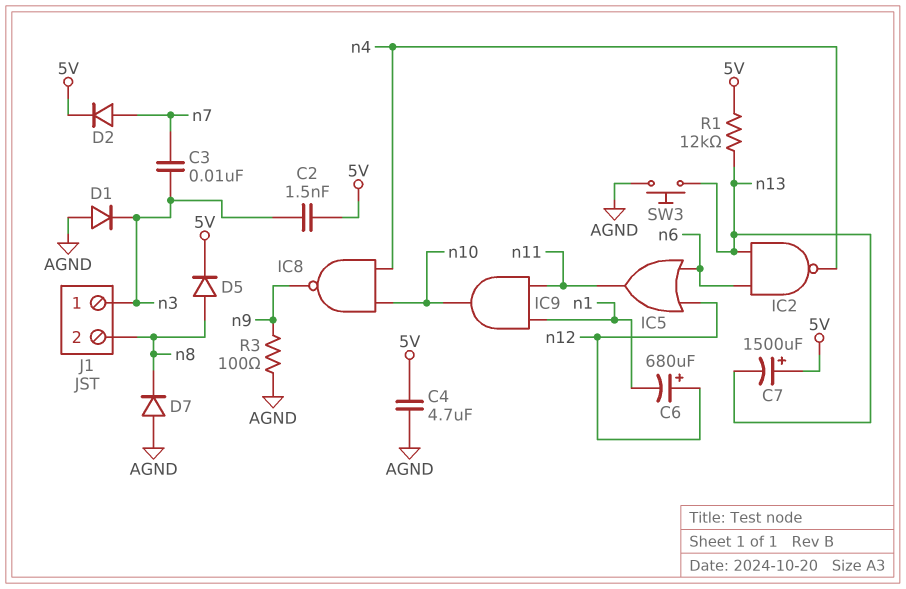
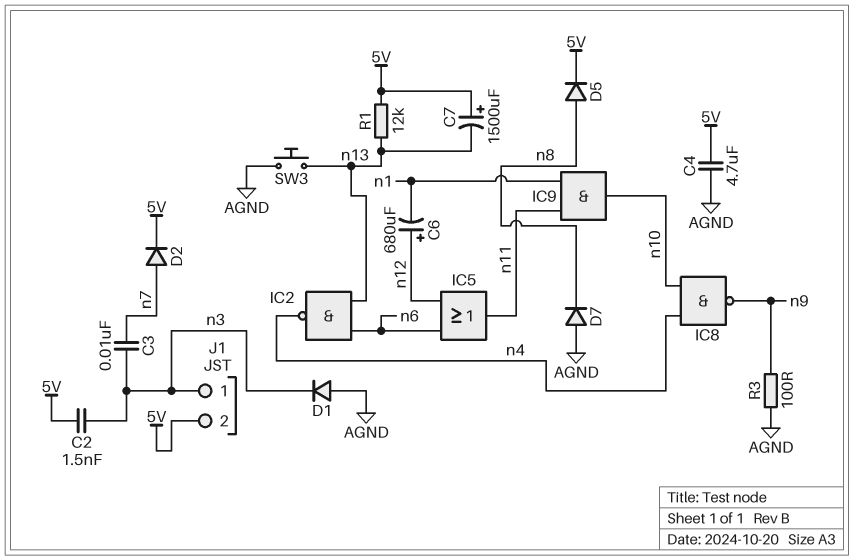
J1 pin 2: n8 -> 5V

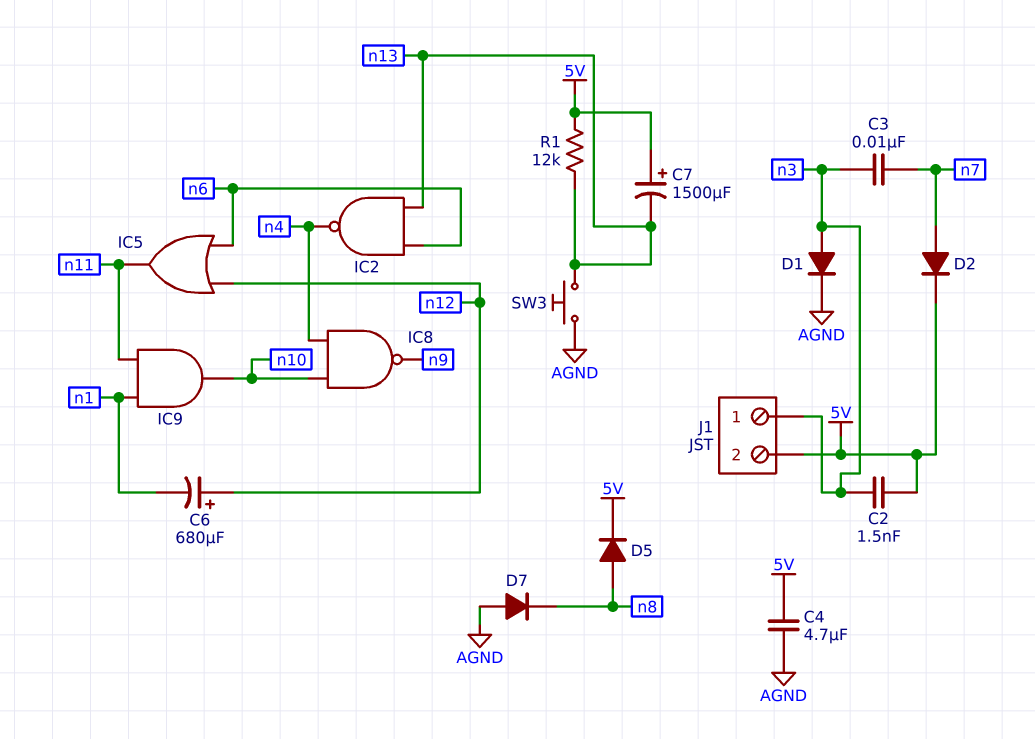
D1: diode (A AGND, K n3) -> diode (A n3, K AGND)
R3: 100 (AGND, n9) -> none

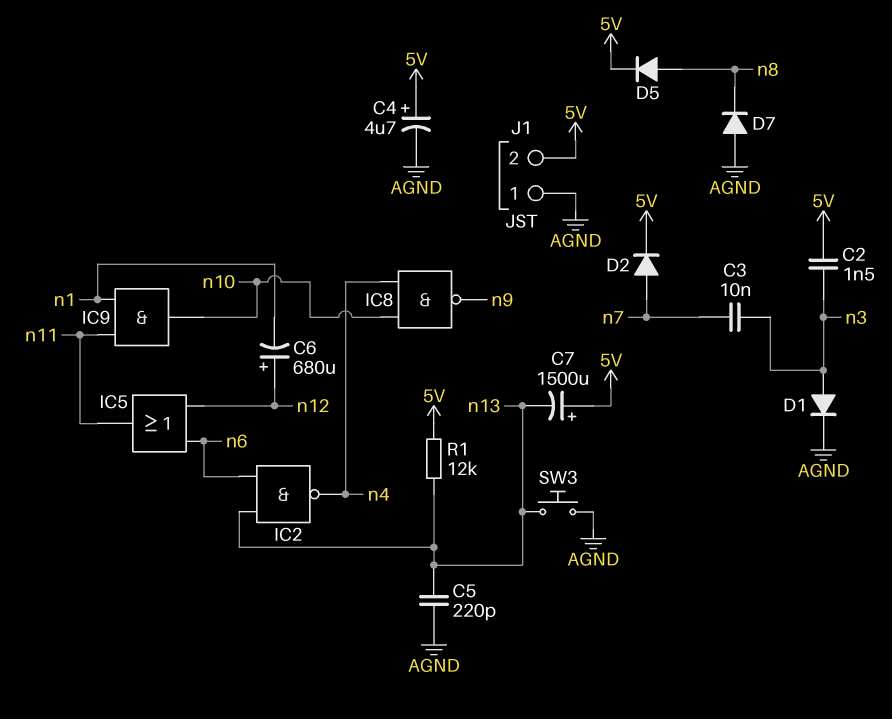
C4: 4.7uF (5V, AGND) -> 4.7uF (plus 5V, minus AGND)
C5: none -> 220pF (AGND, n13)
J1 pin 1: n3 -> AGND

